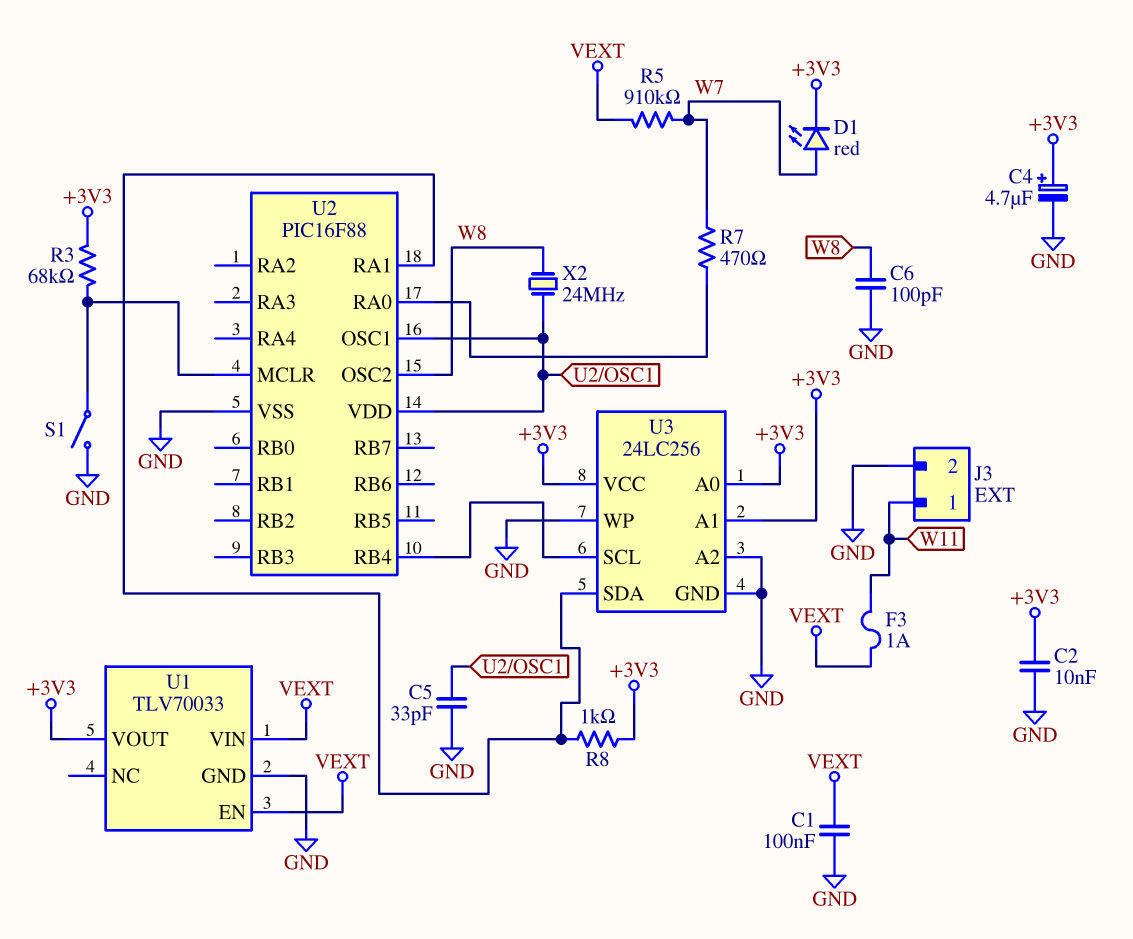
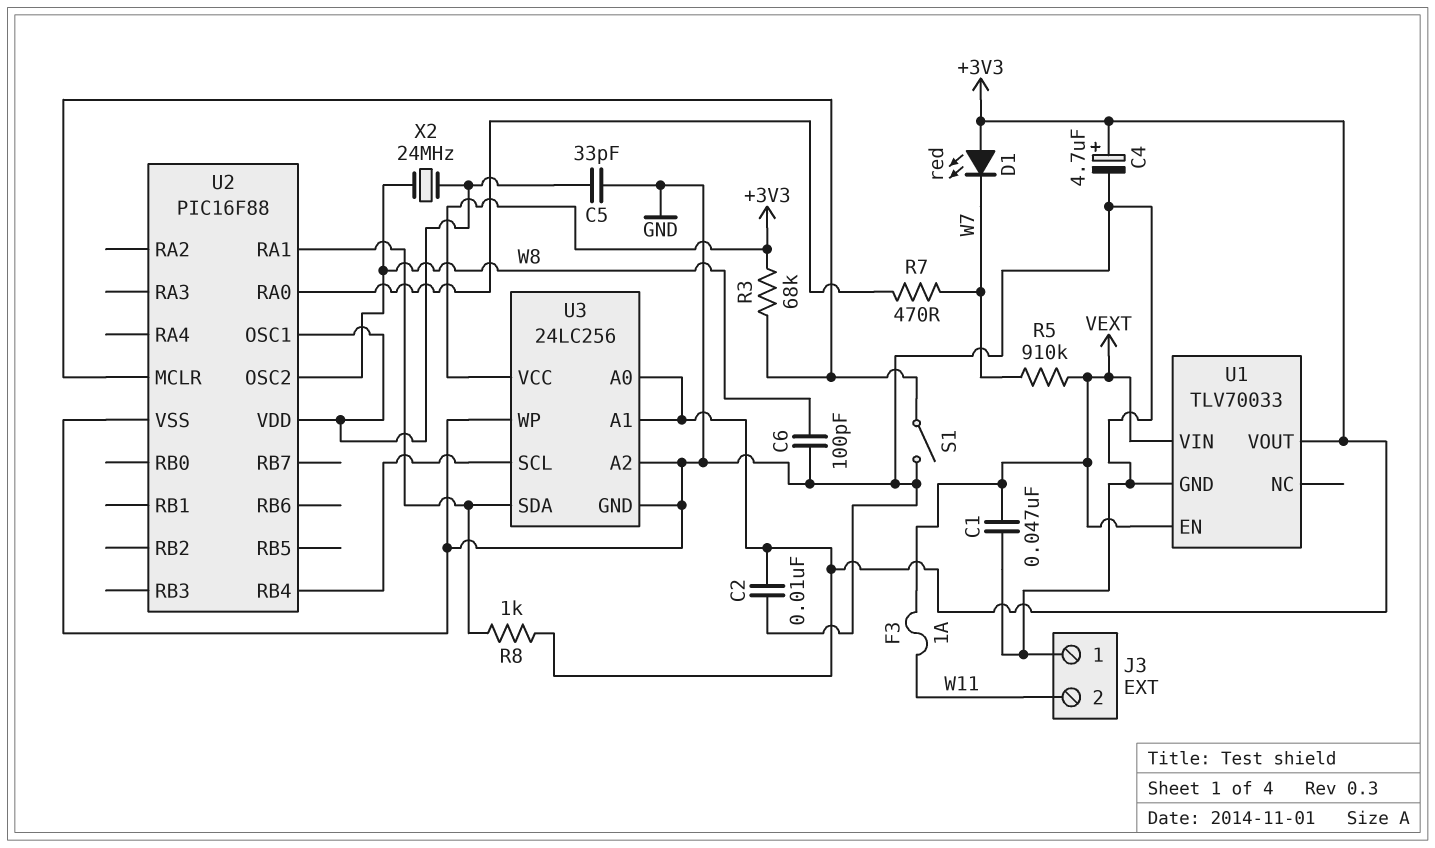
C1: 100nF (GND, VEXT) -> 47nF (GND, VEXT)
D1: LED red (A W7, K +3V3) -> LED red (A +3V3, K W7)
J3 pin 1: W11 -> GND
J3 pin 2: GND -> W11

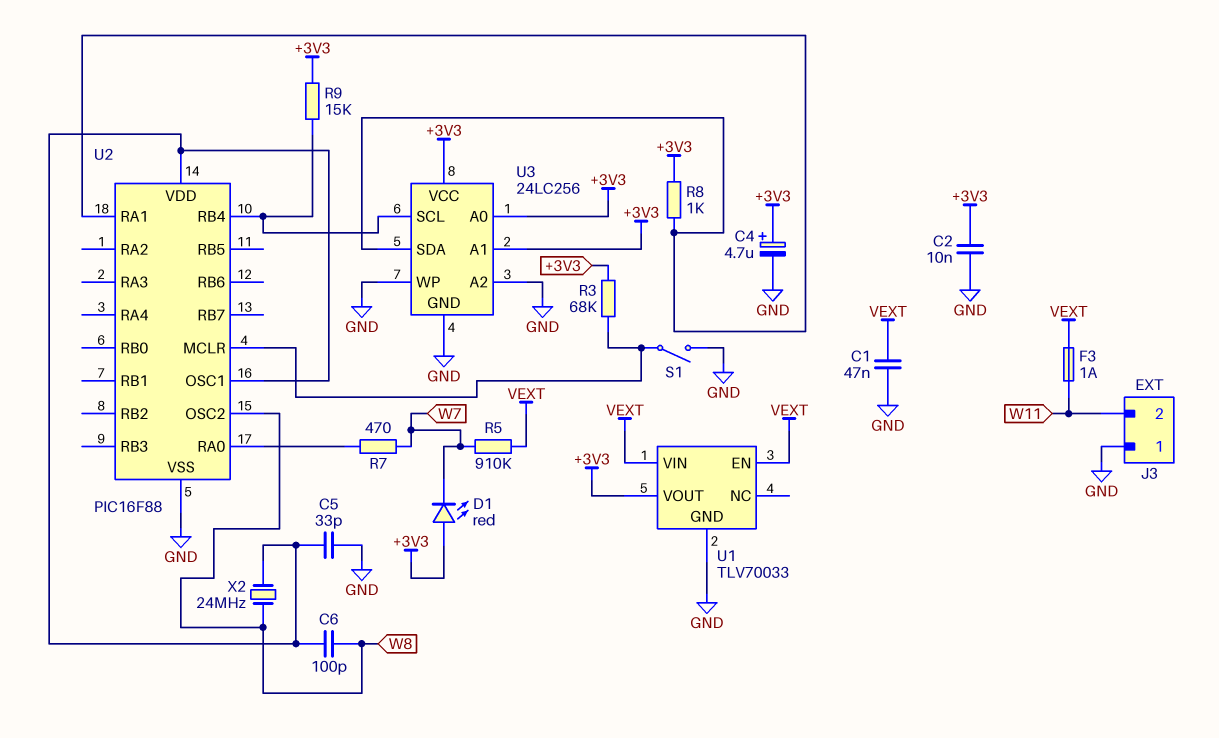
C6: 100pF (GND, W8) -> 100pF (U2/OSC1, W8)
R9: none -> 15k (+3V3, U2/RB4)

